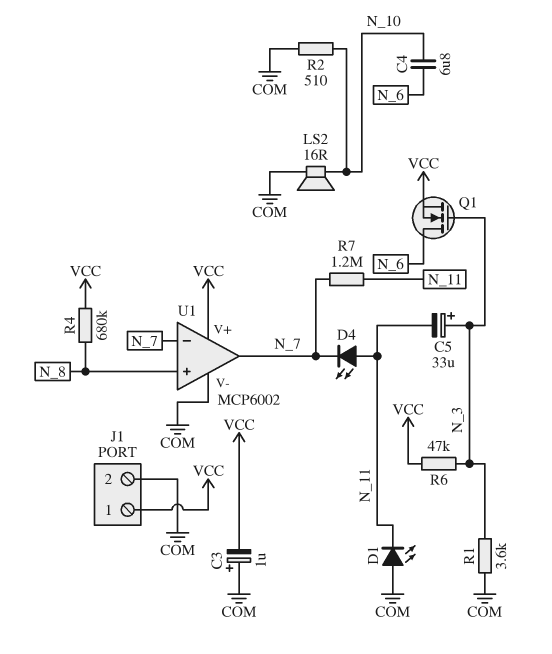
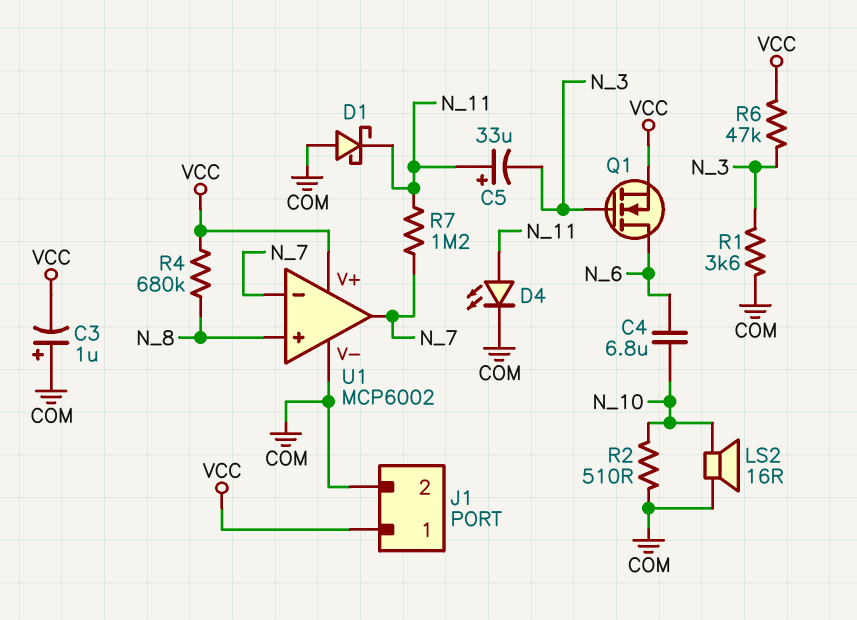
C5: 33uF (plus N_3, minus N_11) -> 33uF (plus N_11, minus N_3)
D1: LED (A COM, K N_11) -> schottky (A COM, K N_11)
D4: LED (A N_11, K N_7) -> LED (A N_11, K COM)

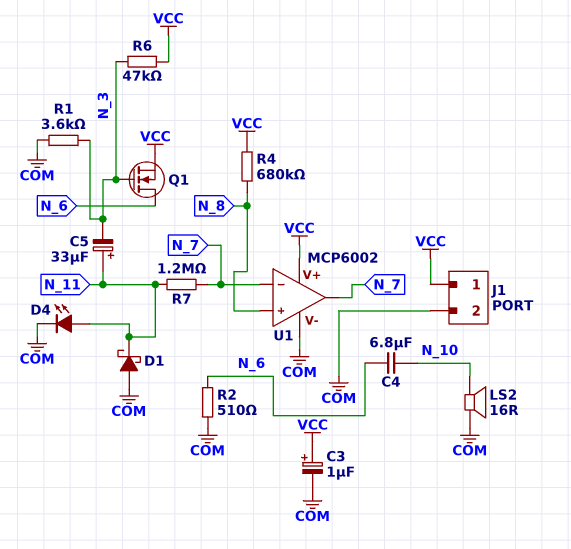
C3: 1uF (plus COM, minus VCC) -> 1uF (plus VCC, minus COM)
R2: 510 (COM, N_10) -> 510 (COM, N_6)

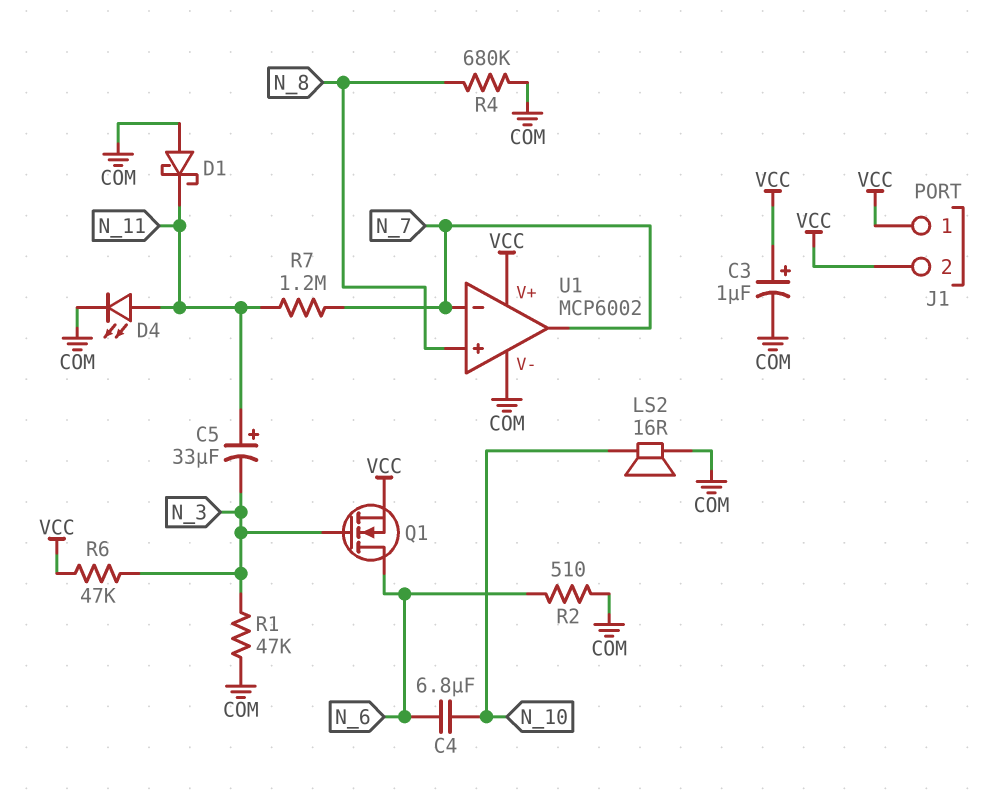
J1 pin 2: COM -> VCC
R1: 3.6k (COM, N_3) -> 47k (COM, N_3)
R4: 680k (N_8, VCC) -> 680k (COM, N_8)

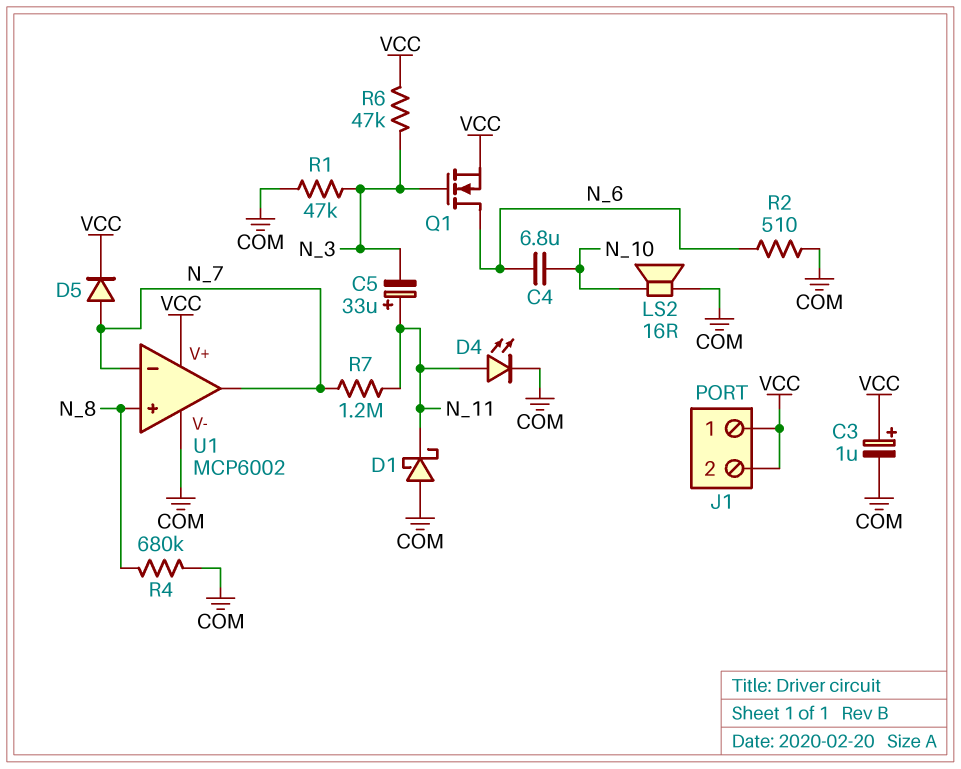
D5: none -> diode (A N_7, K VCC)

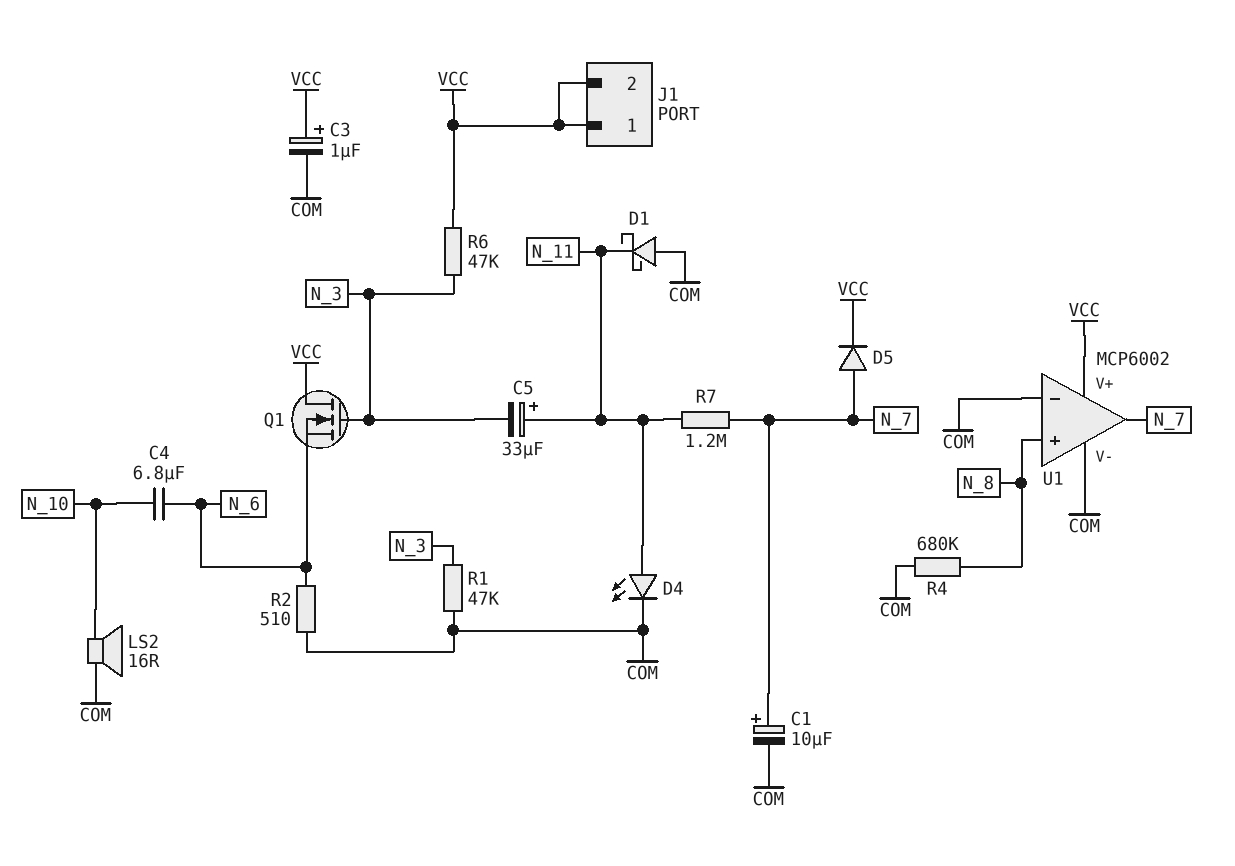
C1: none -> 10uF (plus N_7, minus COM)
Q1: NMOS (G N_3, D N_6, S VCC) -> NMOS (G N_3, D VCC, S N_6)
U1 pin in-: N_7 -> COM

